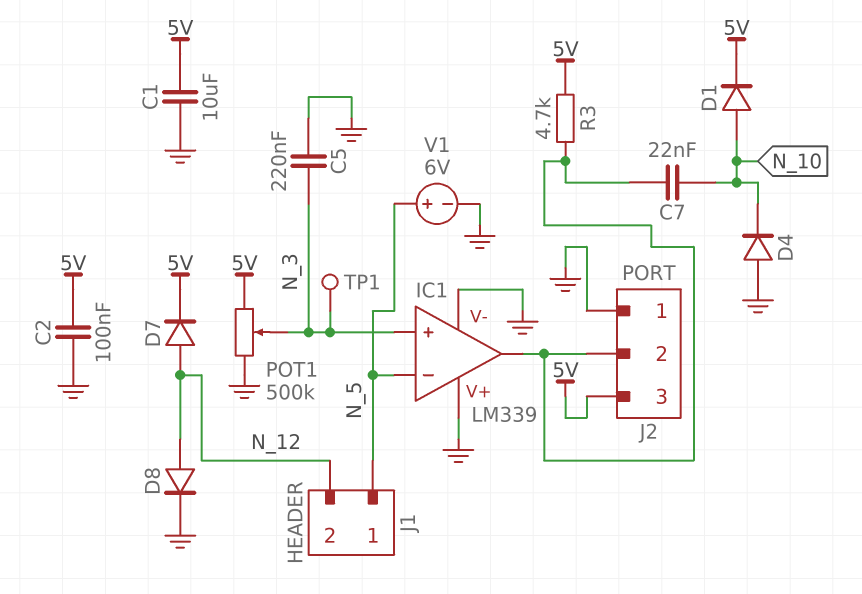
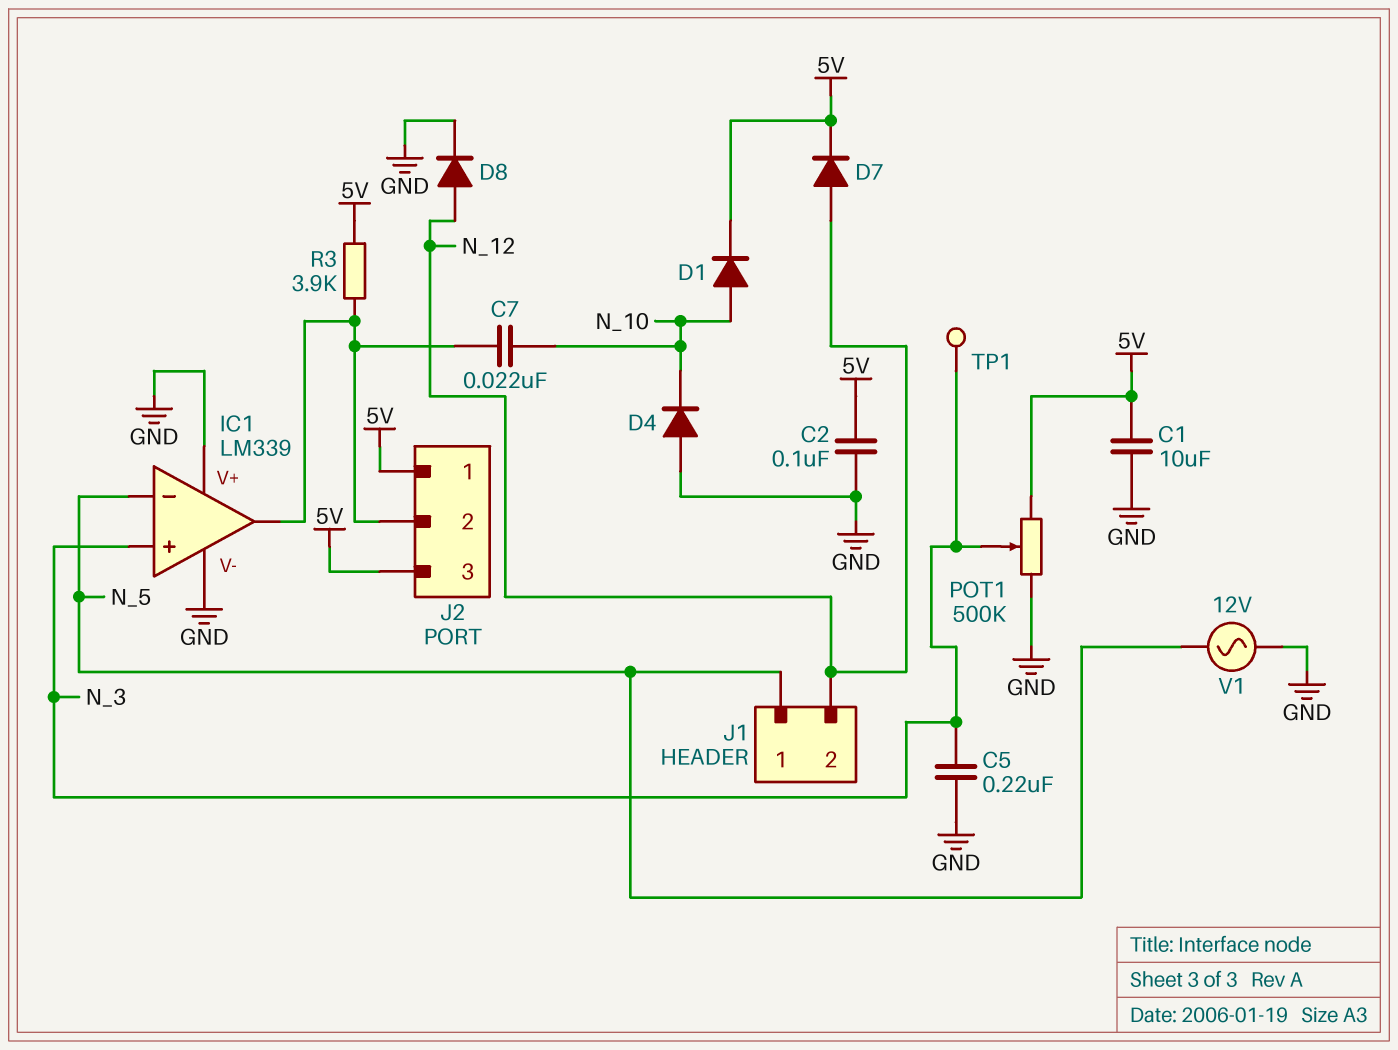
J2 pin 1: GND -> 5V
R3: 4.7k (5V, IC1/out) -> 3.9k (5V, IC1/out)
V1: 6V (plus N_5, minus GND) -> AC 12V (GND, N_5)

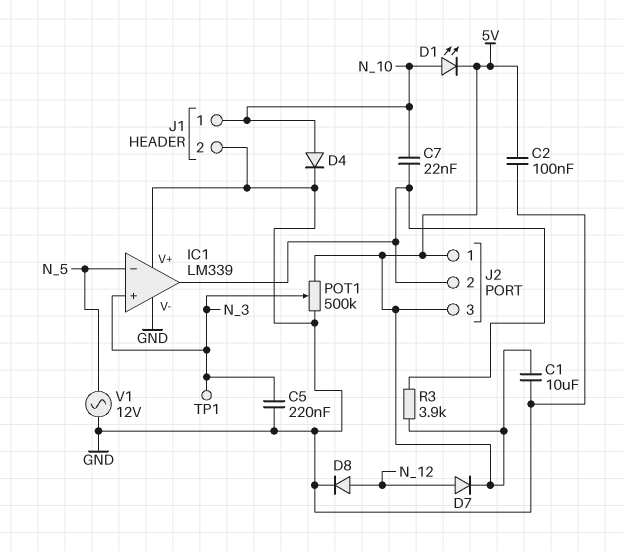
D1: diode (A N_10, K 5V) -> LED (A N_10, K 5V)
D4: diode (A GND, K N_10) -> diode (A N_10, K GND)
J1 pin 1: N_5 -> N_10
J1 pin 2: N_12 -> GND

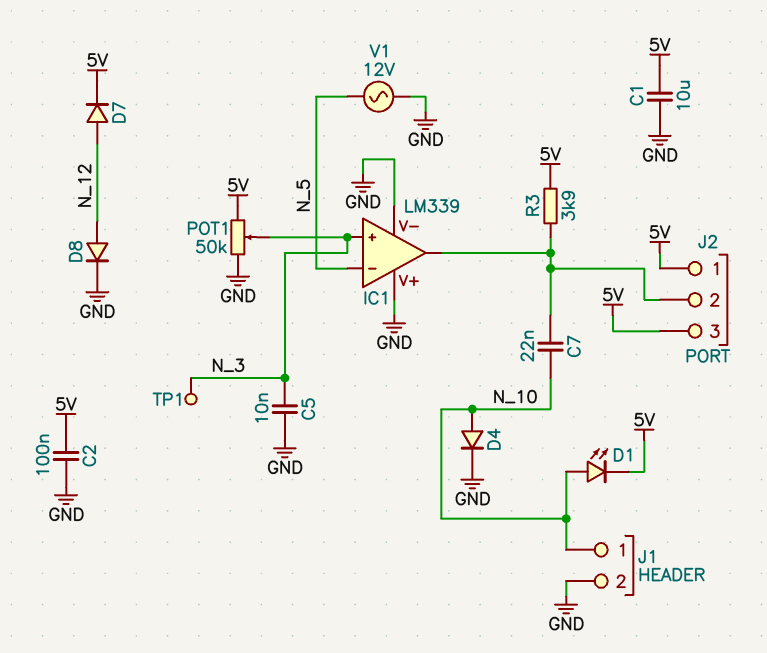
C5: 220nF (GND, N_3) -> 10nF (GND, N_3)
POT1: 500k (5V, GND, wiper N_3) -> 50k (5V, GND, wiper N_3)

